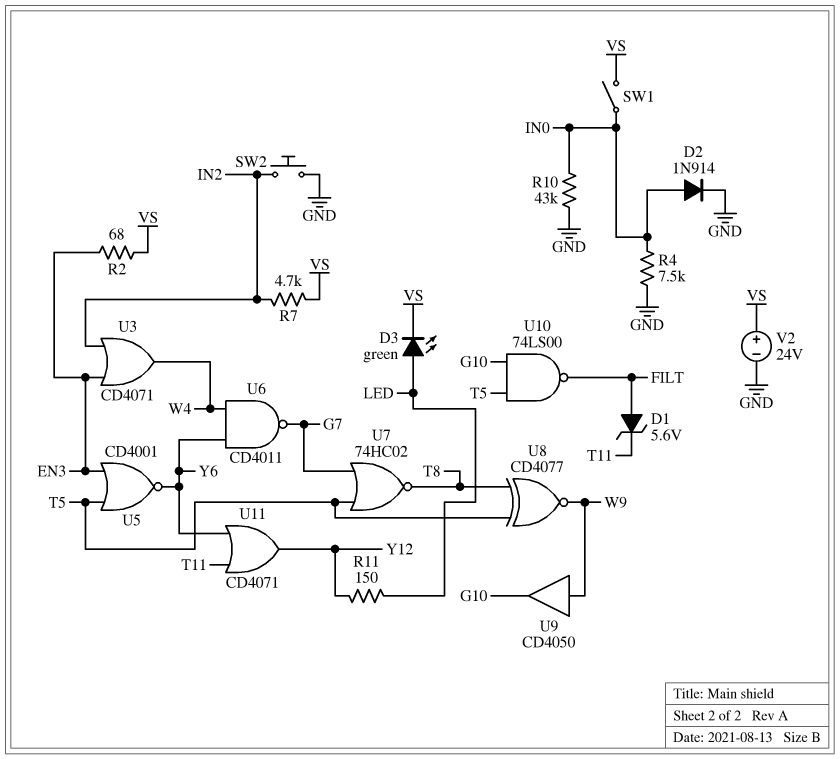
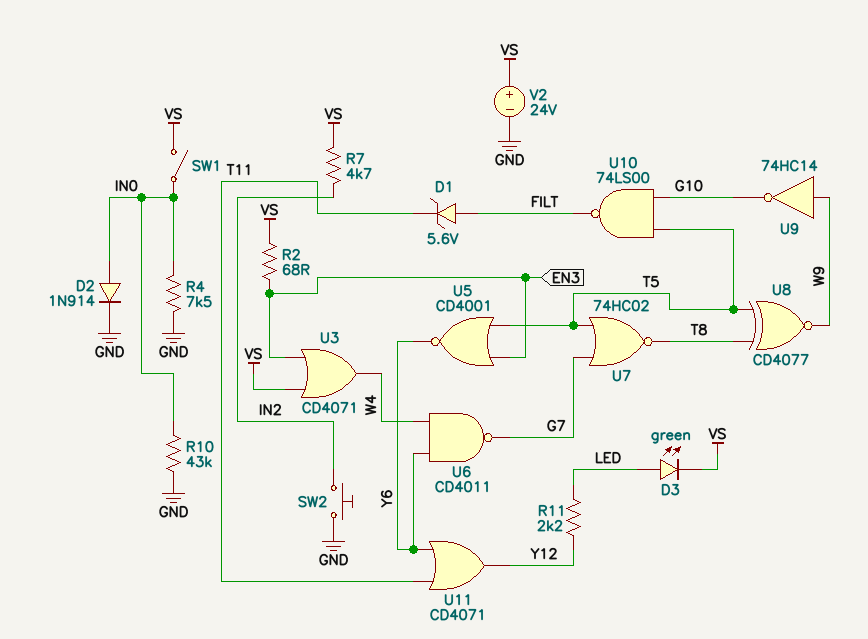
R11: 150 (LED, Y12) -> 2.2k (LED, Y12)
U3: OR CD4071 (in EN3, in IN2, out W4) -> OR CD4071 (in EN3, in VS, out W4)
U9: buffer CD4050 (in W9, out G10) -> NOT 74HC14 (in W9, out G10)

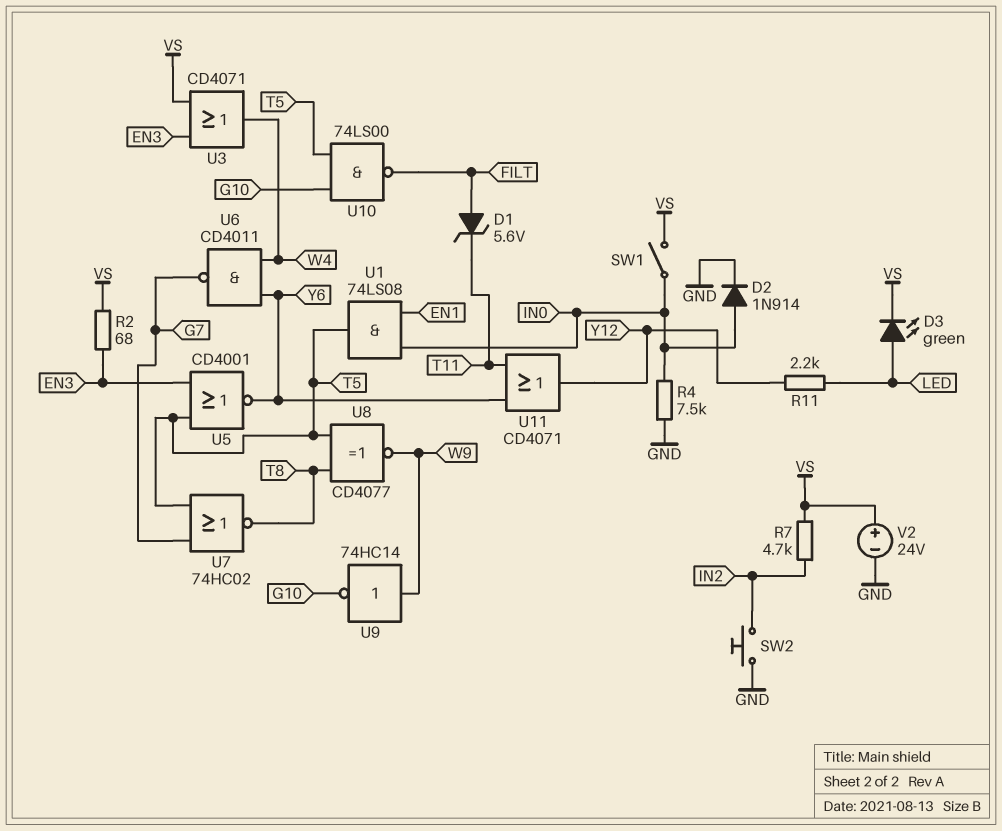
R10: 43k (GND, IN0) -> none
U1: none -> AND 74LS08 (in EN1, in IN0, out T5)

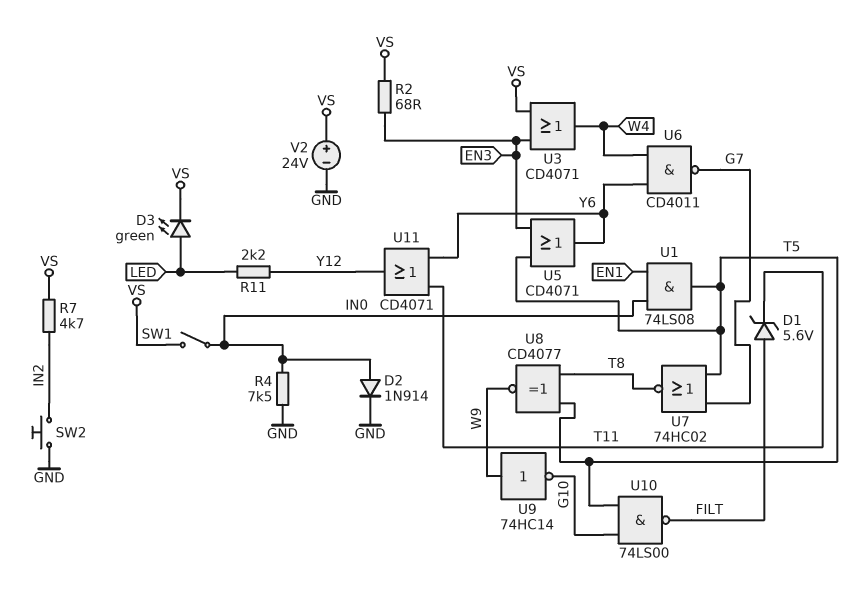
U5: NOR CD4001 (in EN3, in T5, out Y6) -> OR CD4071 (in EN3, in T5, out Y6)

